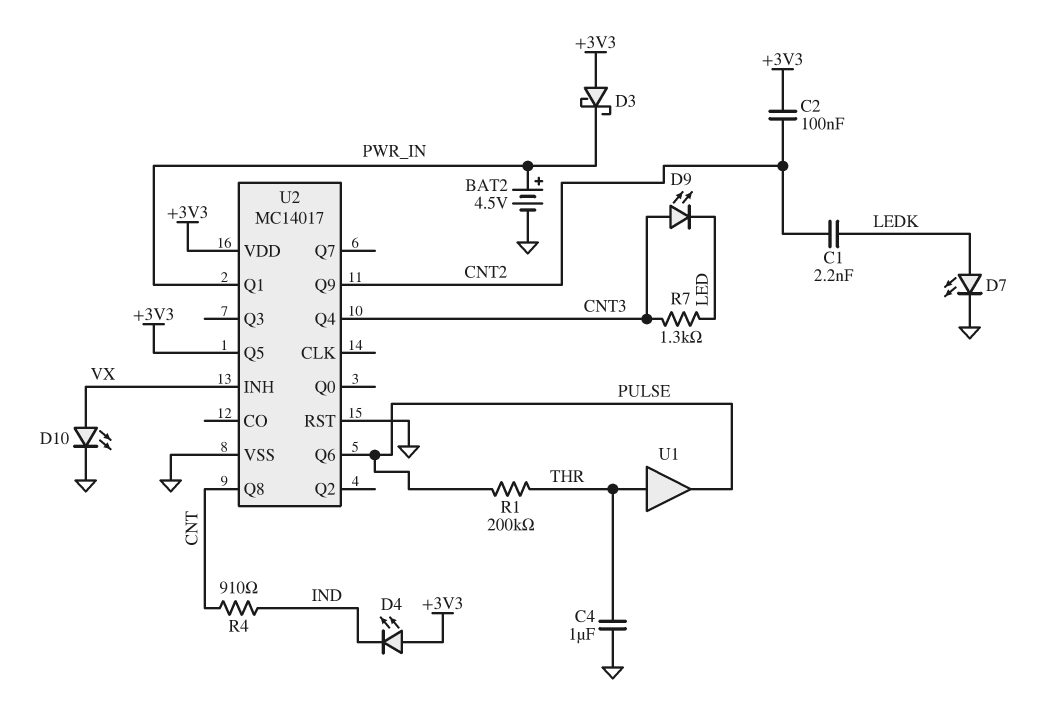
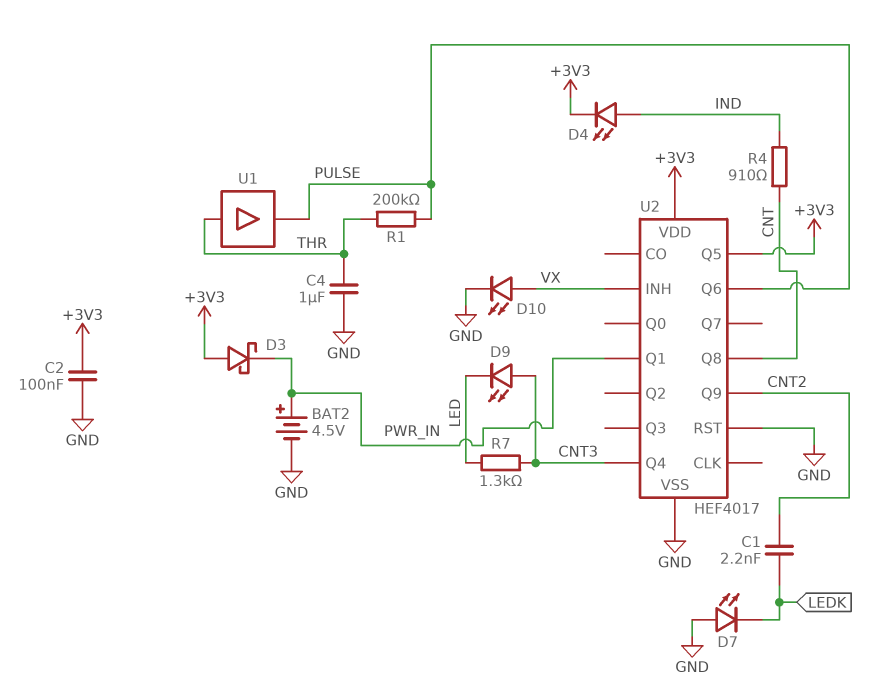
C2: 100nF (+3V3, CNT2) -> 100nF (+3V3, GND)
D4: LED (A +3V3, K IND) -> LED (A IND, K +3V3)
D7: LED (A LEDK, K GND) -> LED (A GND, K LEDK)
U2: MC14017 -> HEF4017

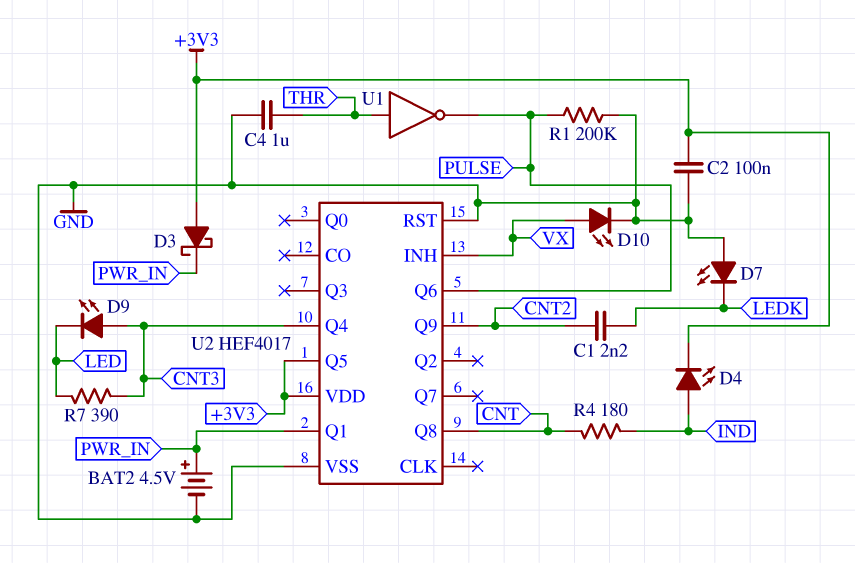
R1: 200k (PULSE, THR) -> 200k (GND, PULSE)
R4: 910 (CNT, IND) -> 180 (CNT, IND)
R7: 1.3k (CNT3, LED) -> 390 (CNT3, LED)
U1: buffer (in THR, out PULSE) -> NOT (in THR, out PULSE)

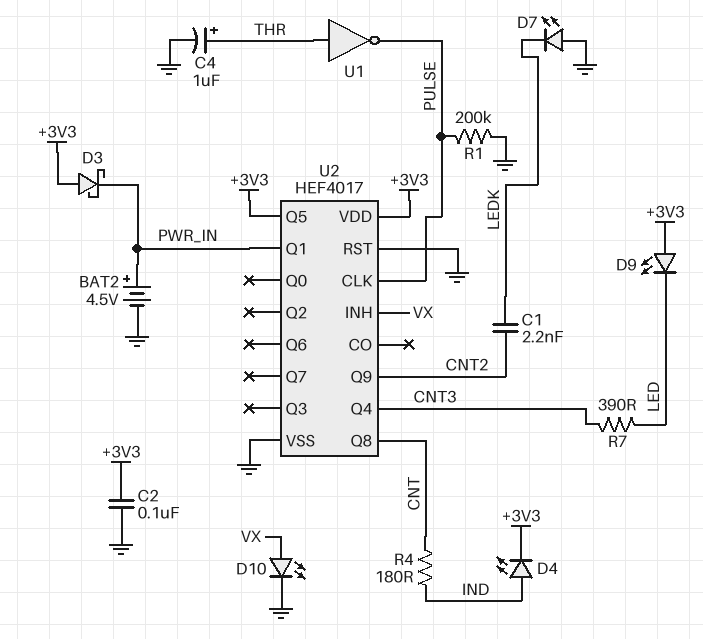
C4: 1uF (GND, THR) -> 1uF (plus THR, minus GND)
D9: LED (A CNT3, K LED) -> LED (A +3V3, K LED)
U2 pin CLK: none -> PULSE
U2 pin Q6: PULSE -> none

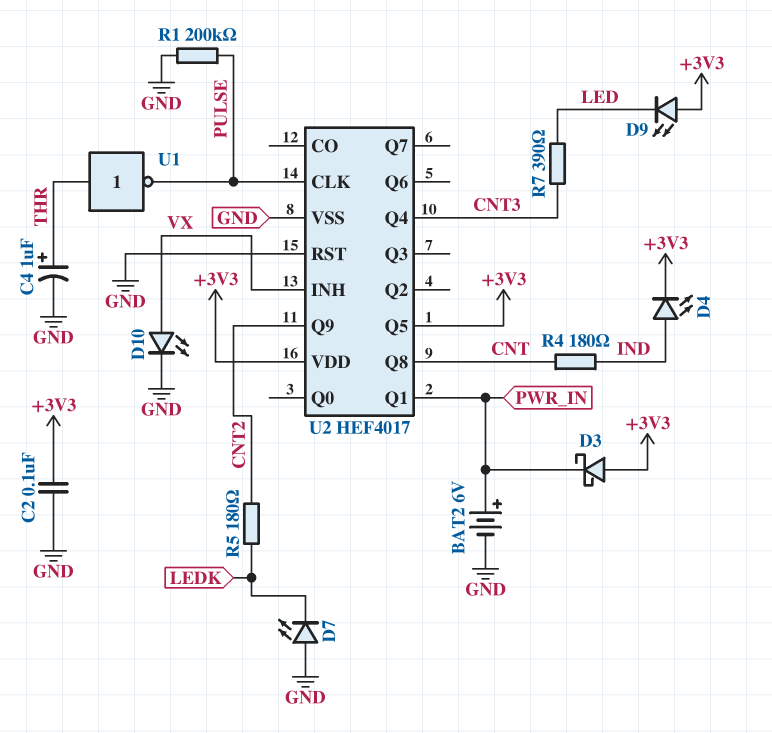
BAT2: 4.5V (plus PWR_IN, minus GND) -> 6V (plus PWR_IN, minus GND)
C1: 2.2nF (CNT2, LEDK) -> none
R5: none -> 180 (CNT2, LEDK)

